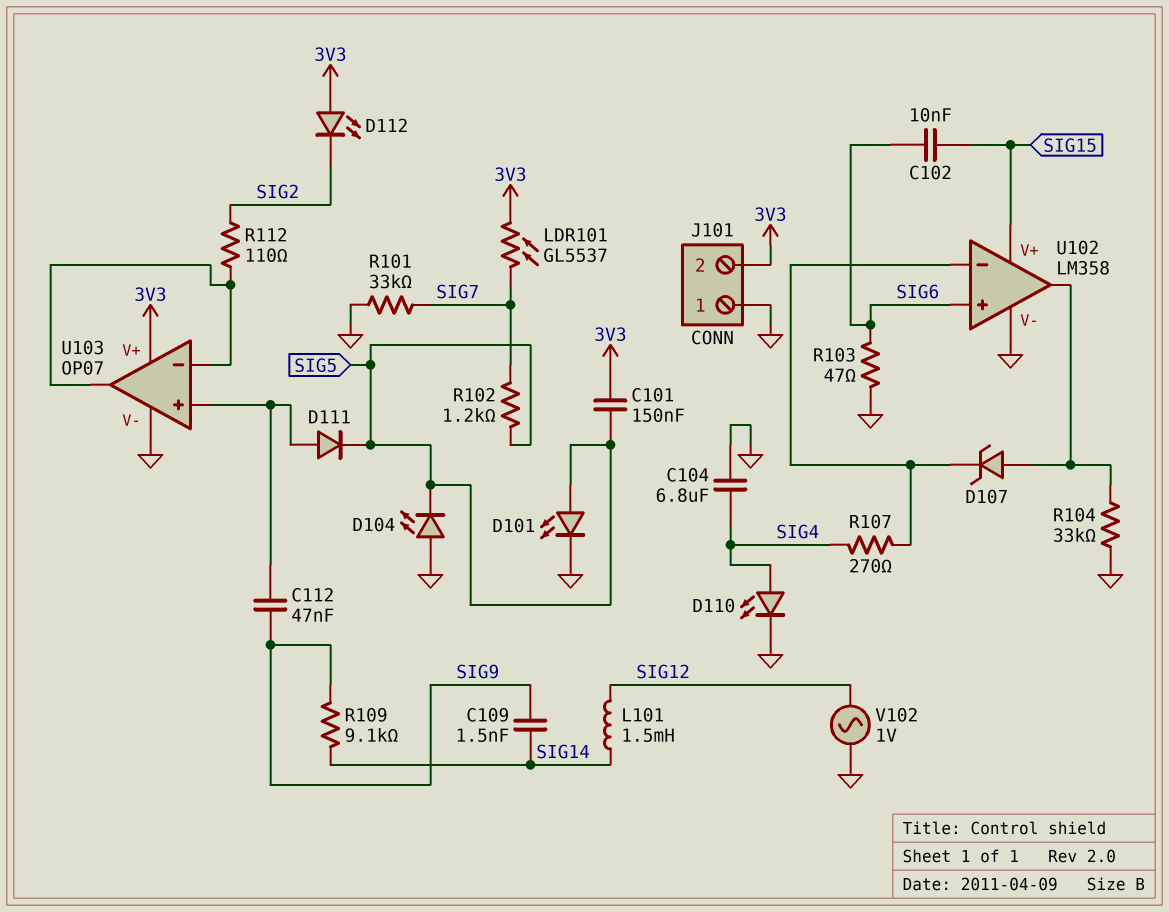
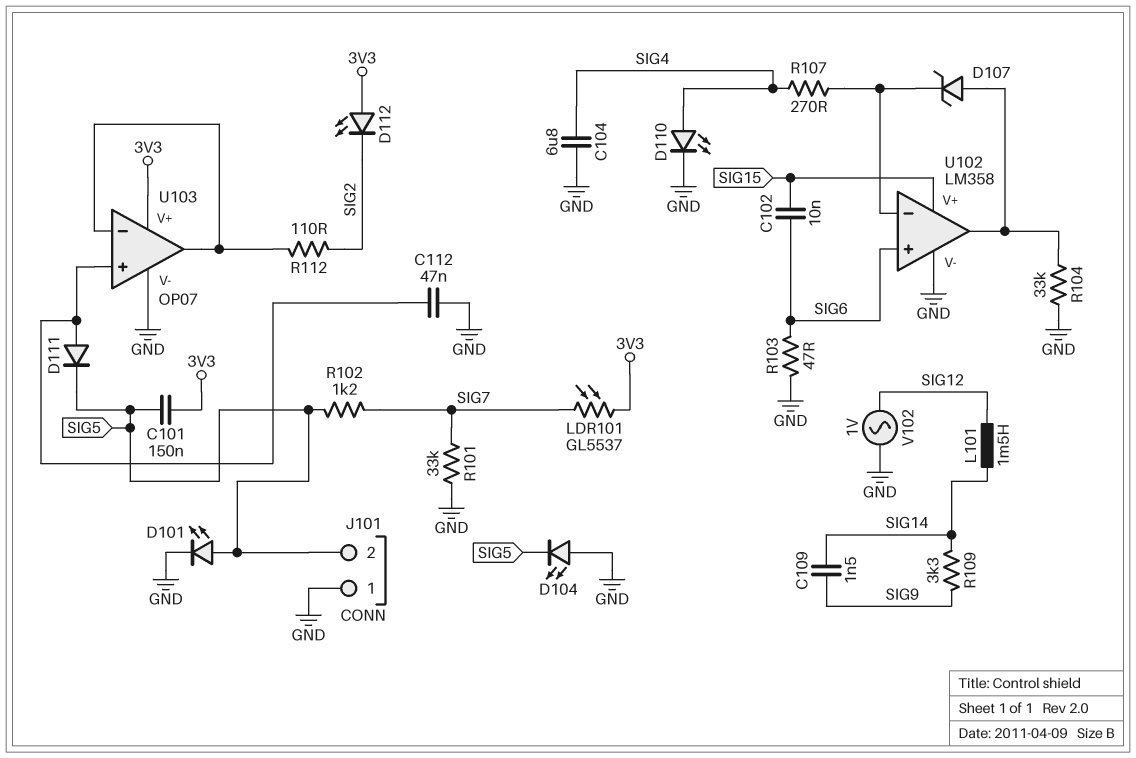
C112: 47nF (SIG9, U103/in+) -> 47nF (GND, U103/in+)
J101 pin 2: 3V3 -> SIG5
R109: 9.1k (SIG9, SIG14) -> 3.3k (SIG9, SIG14)

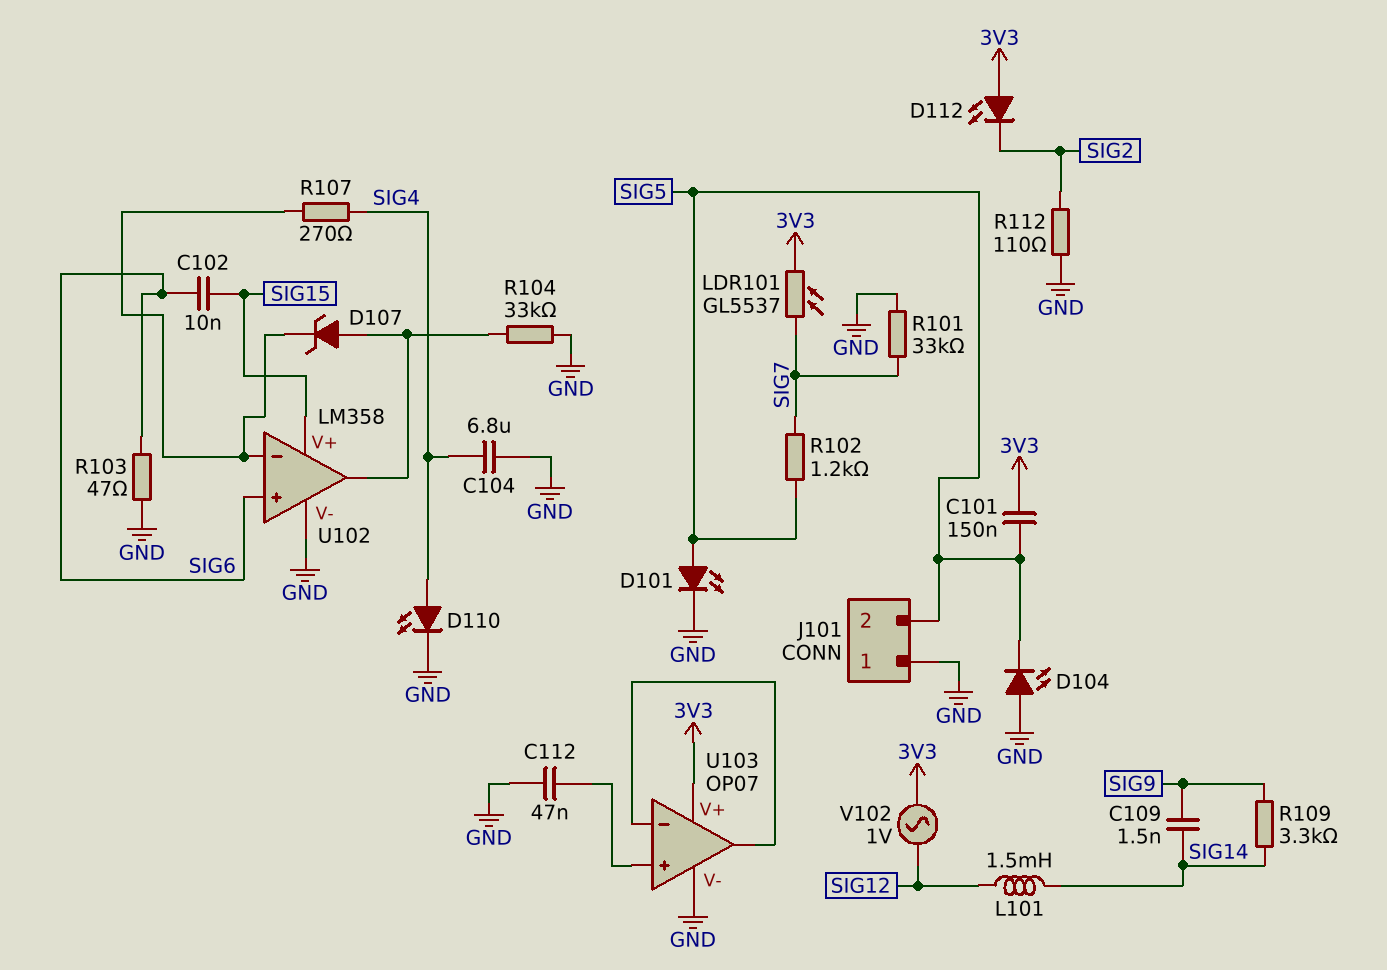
D111: diode (A U103/in+, K SIG5) -> none
R112: 110 (SIG2, U103/in-) -> 110 (GND, SIG2)
V102: AC 1V (GND, SIG12) -> AC 1V (3V3, SIG12)

